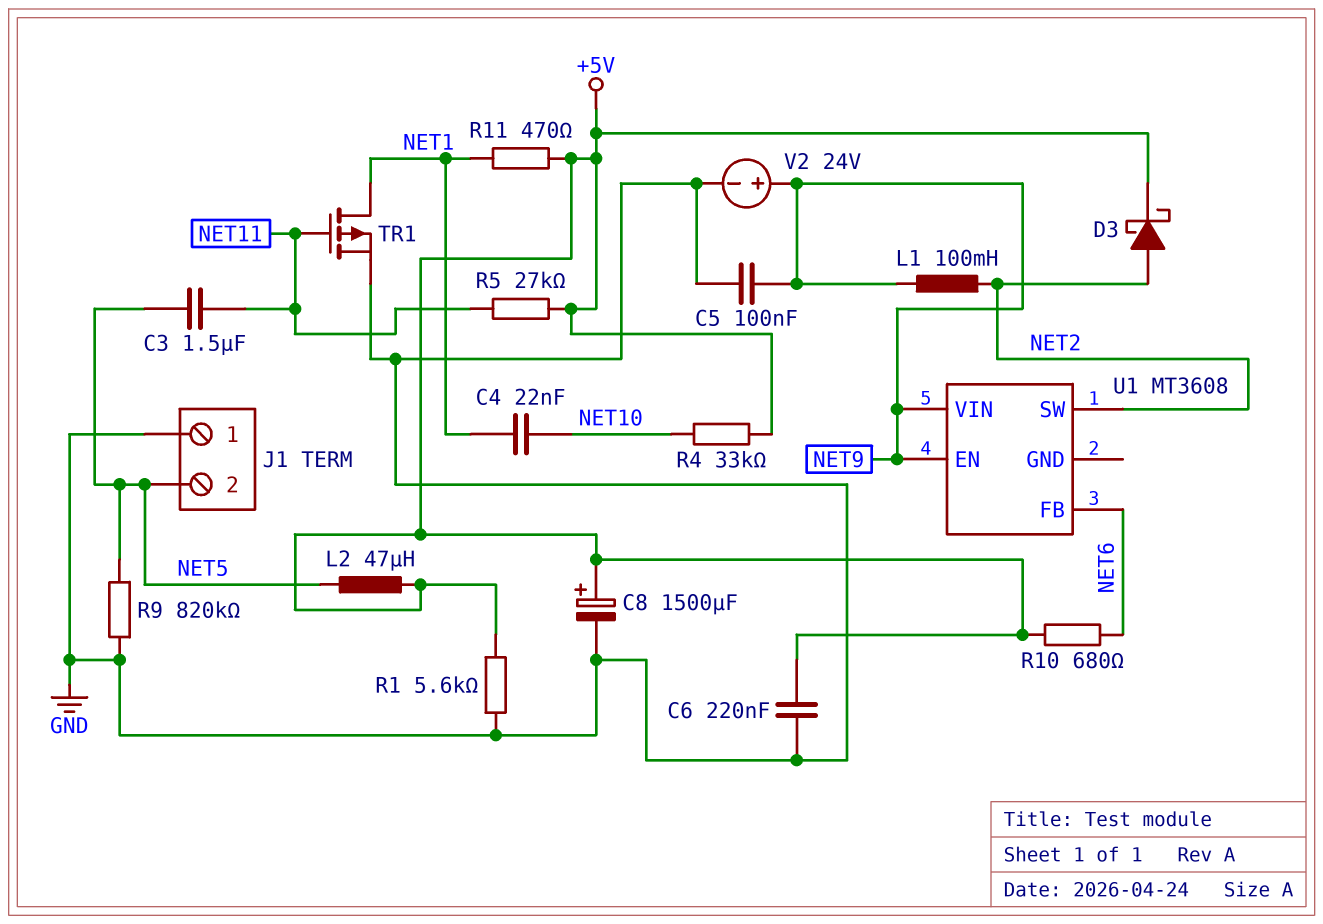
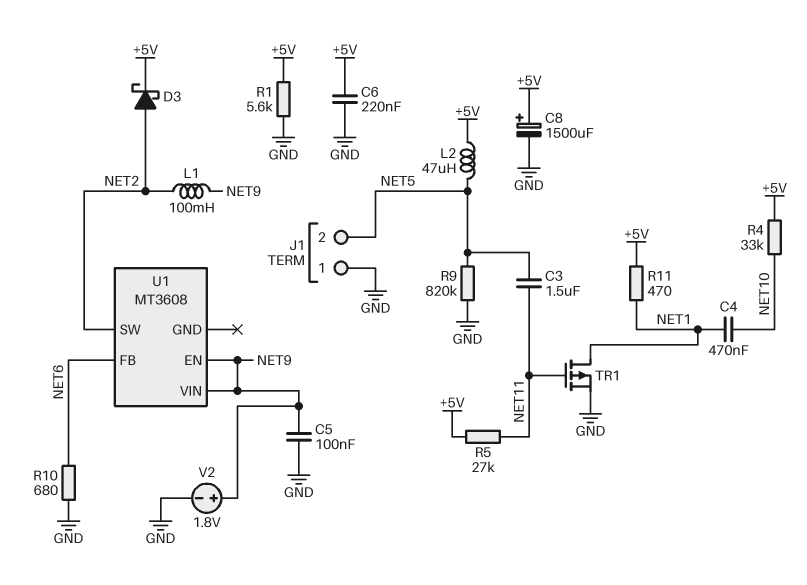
C4: 22nF (NET1, NET10) -> 470nF (NET1, NET10)
R10: 680 (+5V, NET6) -> 680 (GND, NET6)
V2: 24V (plus NET9, minus GND) -> 1.8V (plus NET9, minus GND)

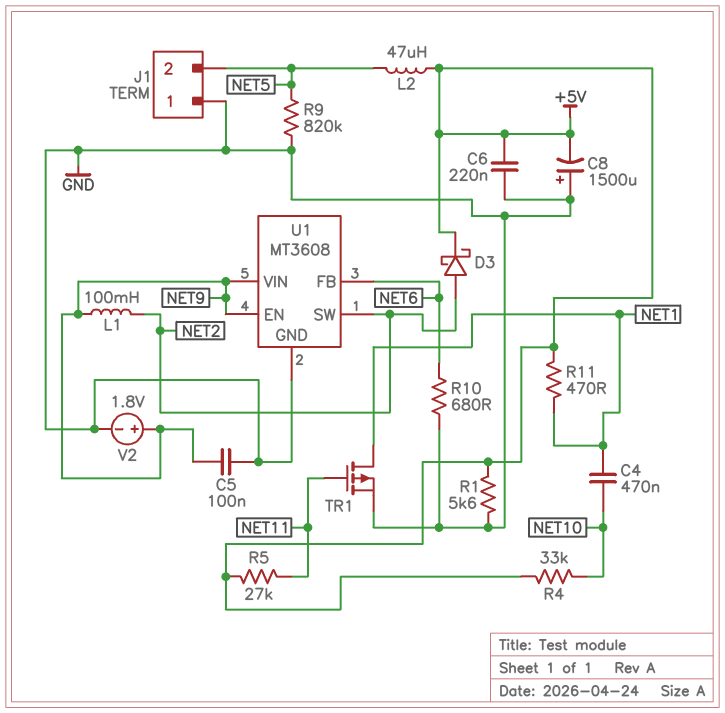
C3: 1.5uF (NET5, NET11) -> none
C8: 1500uF (plus +5V, minus GND) -> 1500uF (plus GND, minus +5V)
U1 pin GND: none -> GND

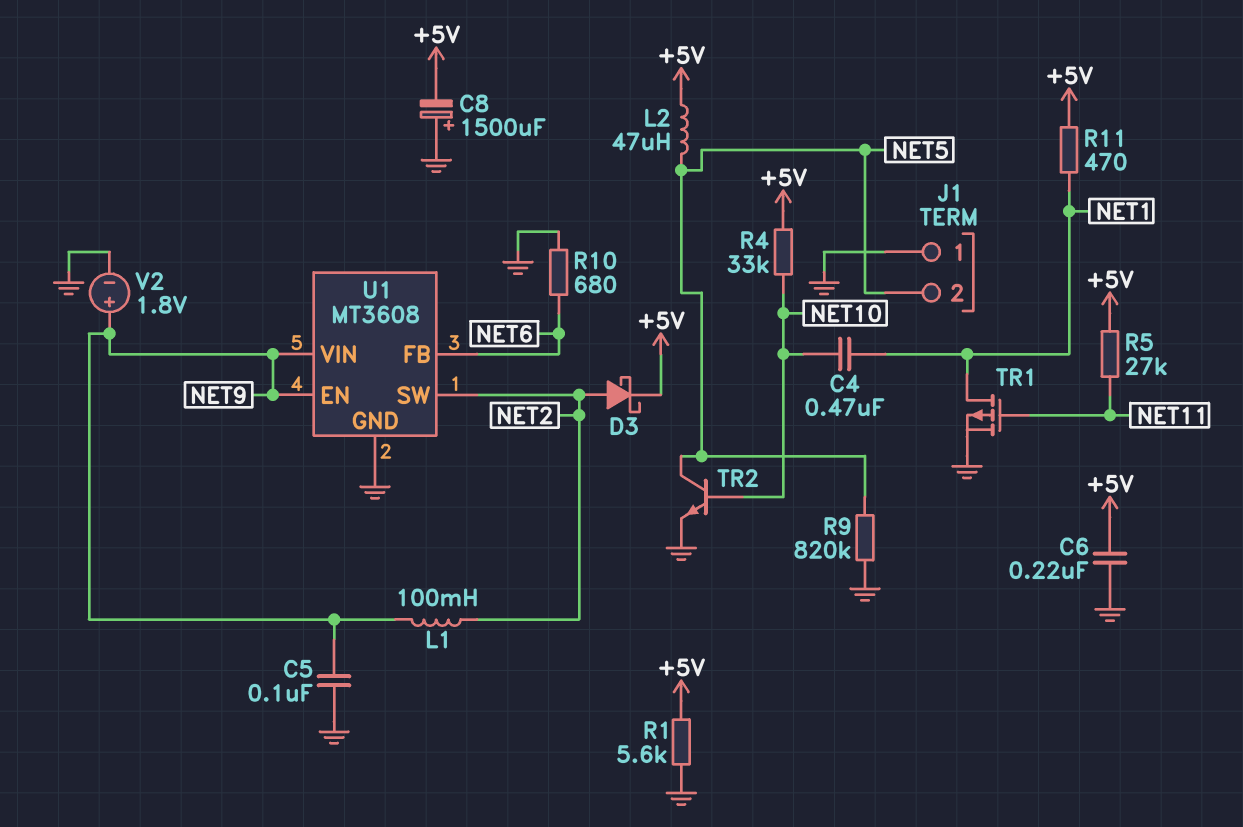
TR2: none -> NPN (B NET10, C NET5, E GND)

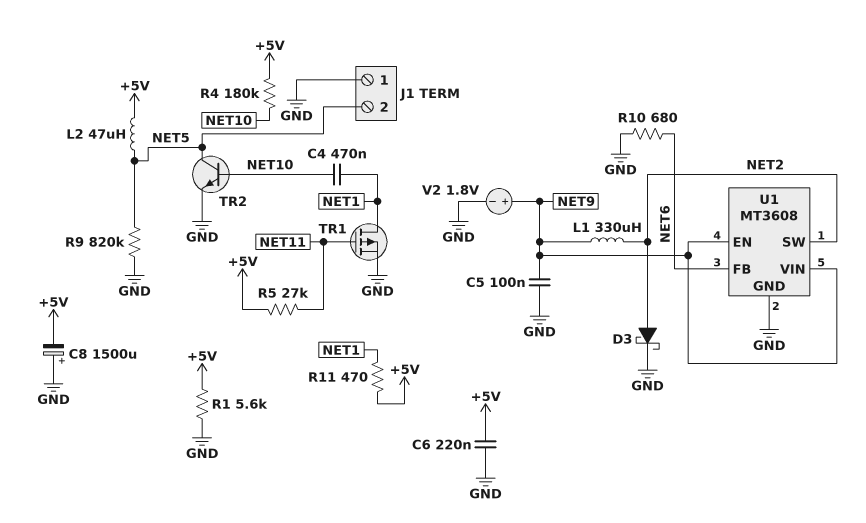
D3: schottky (A NET2, K +5V) -> schottky (A NET2, K GND)
L1: 100mH (NET2, NET9) -> 330uH (NET2, NET9)
R4: 33k (+5V, NET10) -> 180k (+5V, NET10)

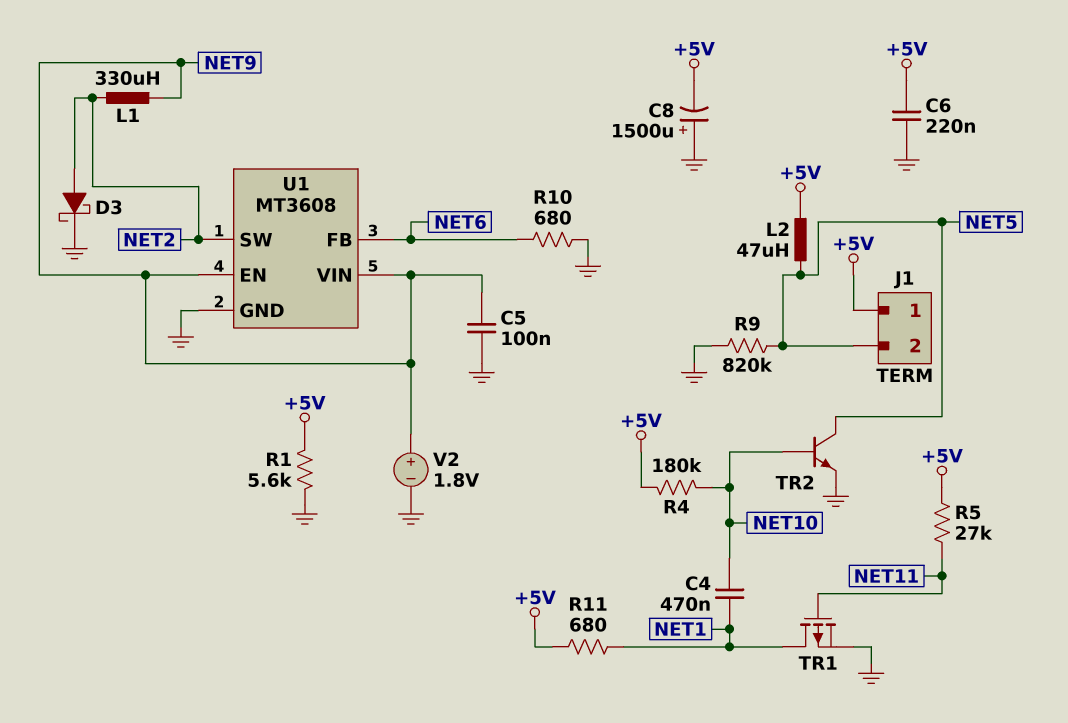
J1 pin 1: GND -> +5V
R11: 470 (+5V, NET1) -> 680 (+5V, NET1)

